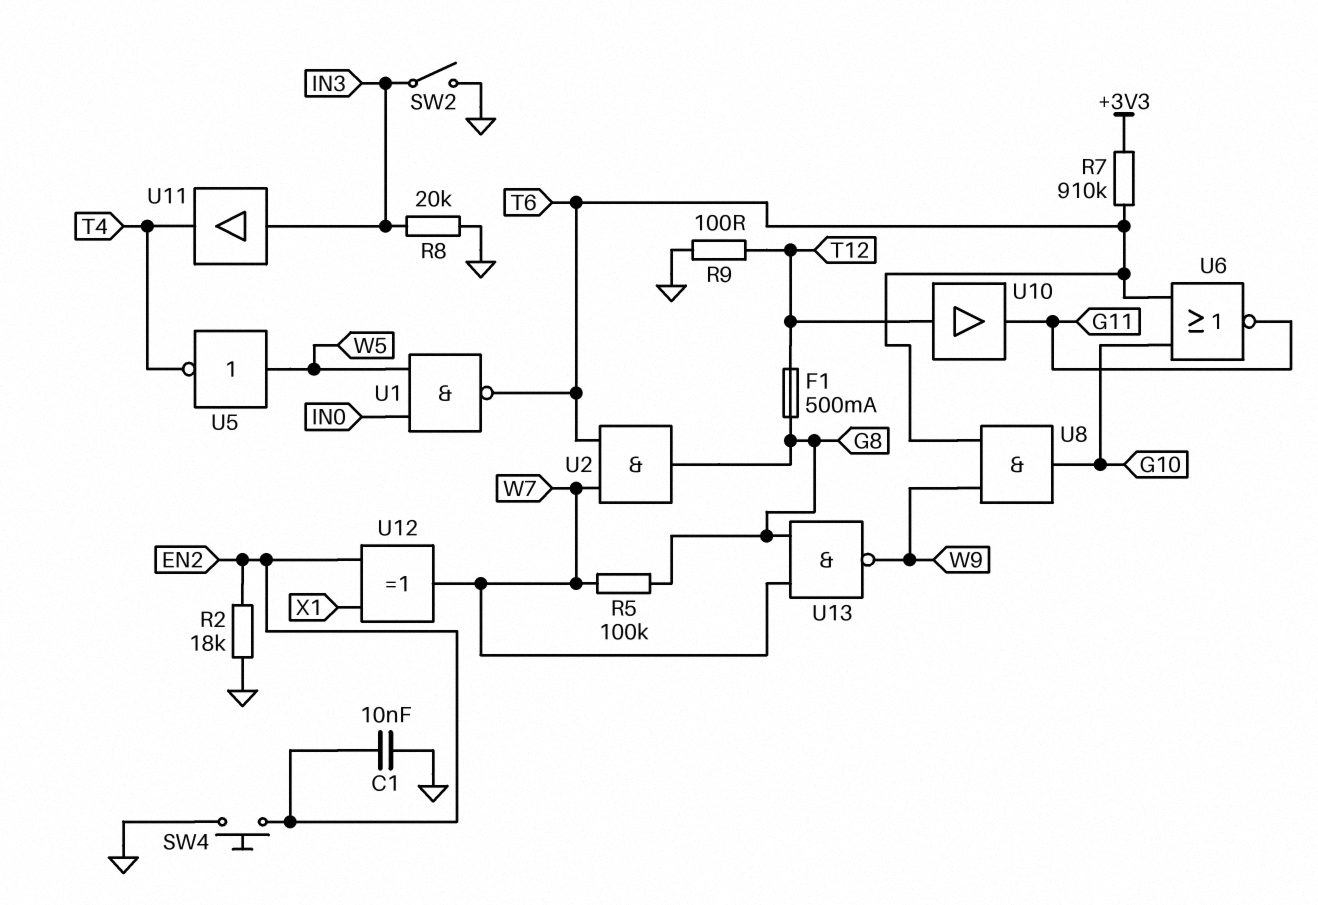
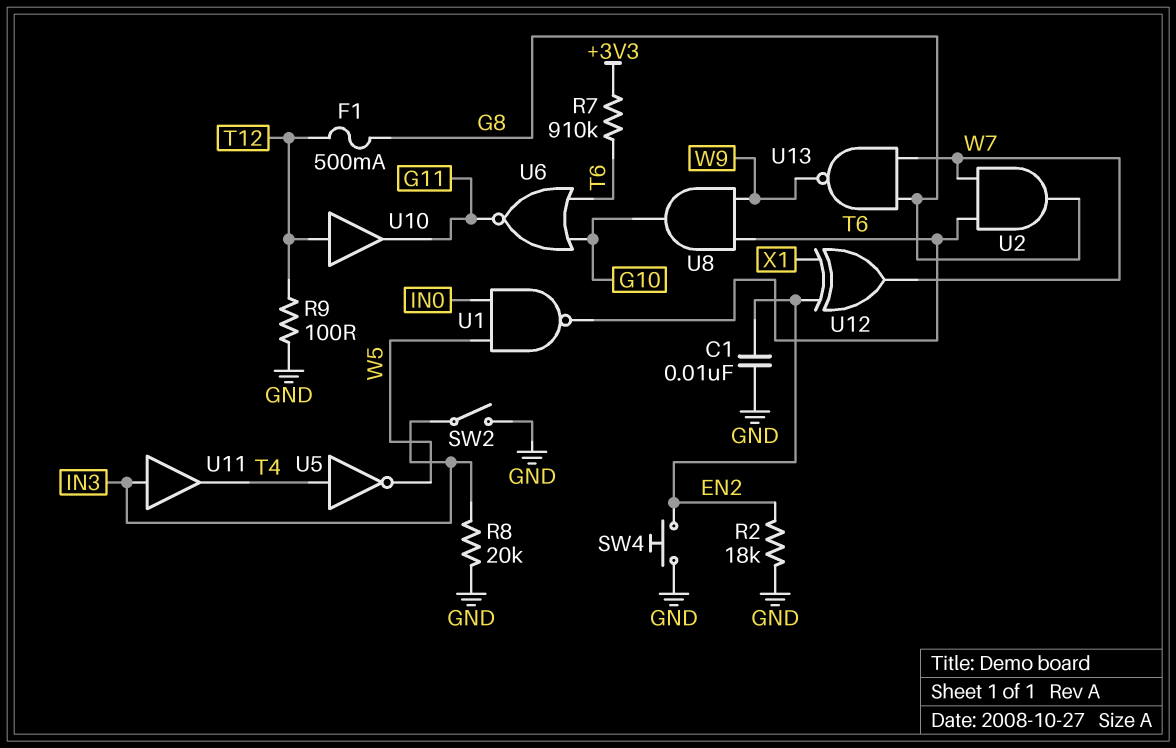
R5: 100k (G8, W7) -> none
U5: NOT (in W5, out T4) -> NOT (in T4, out W5)

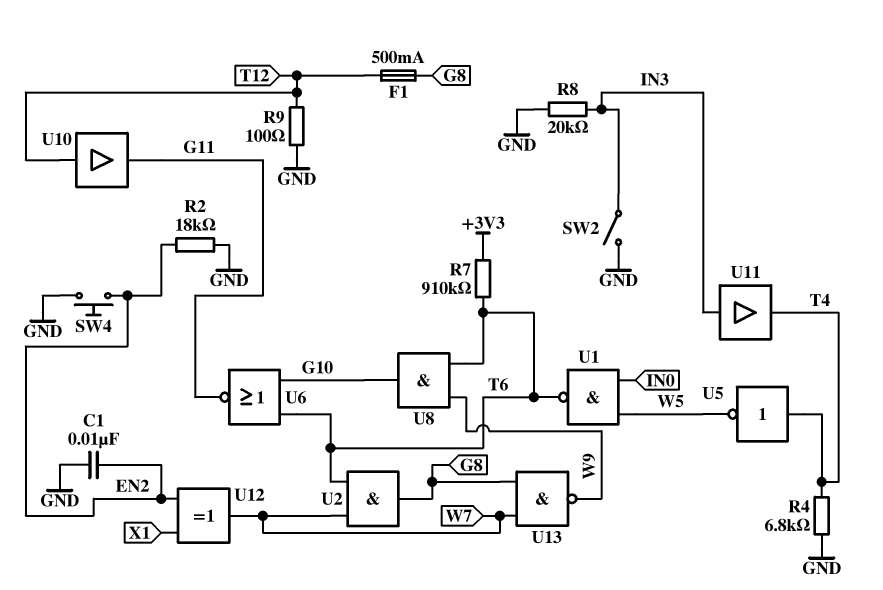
R4: none -> 6.8k (GND, T4)

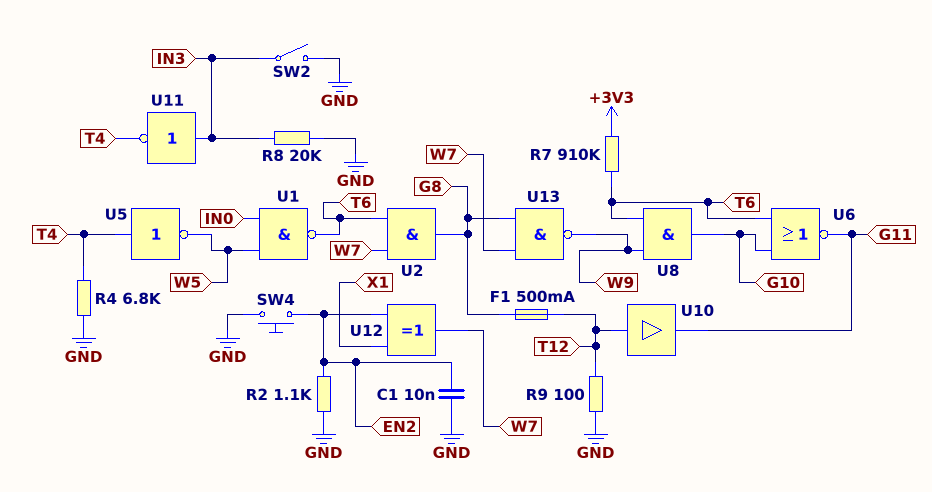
R2: 18k (EN2, GND) -> 1.1k (EN2, GND)
U11: buffer (in IN3, out T4) -> NOT (in IN3, out T4)

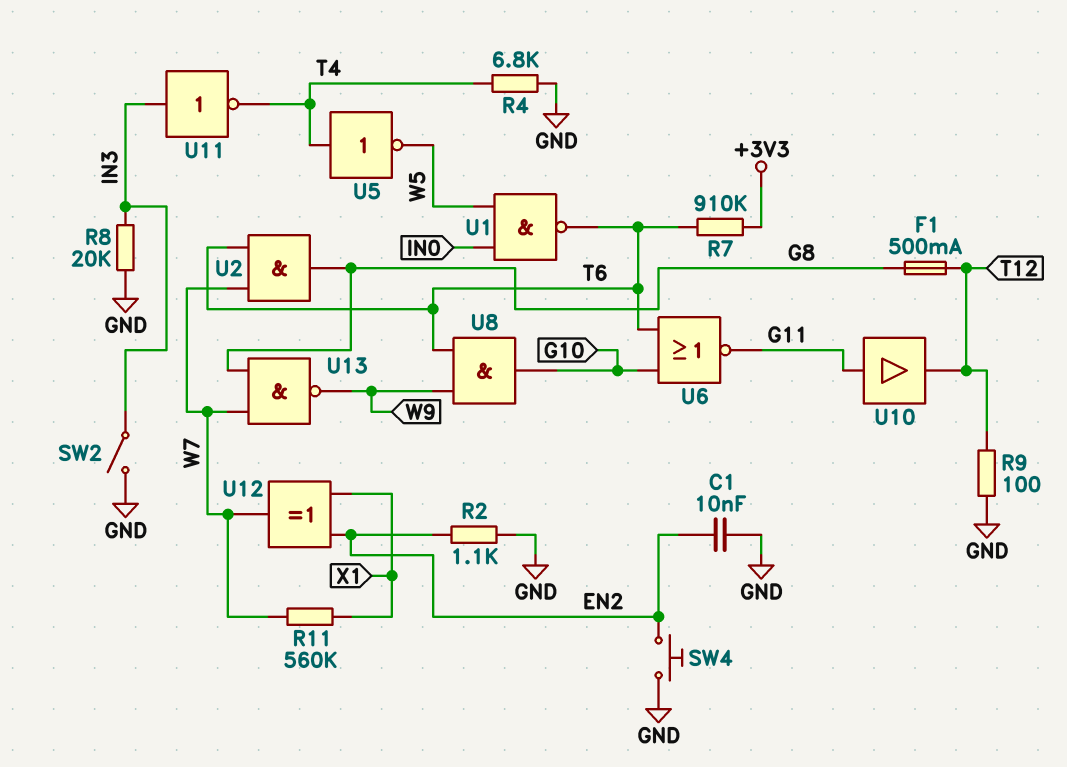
R11: none -> 560k (W7, X1)
U10: buffer (in T12, out G11) -> buffer (in G11, out T12)

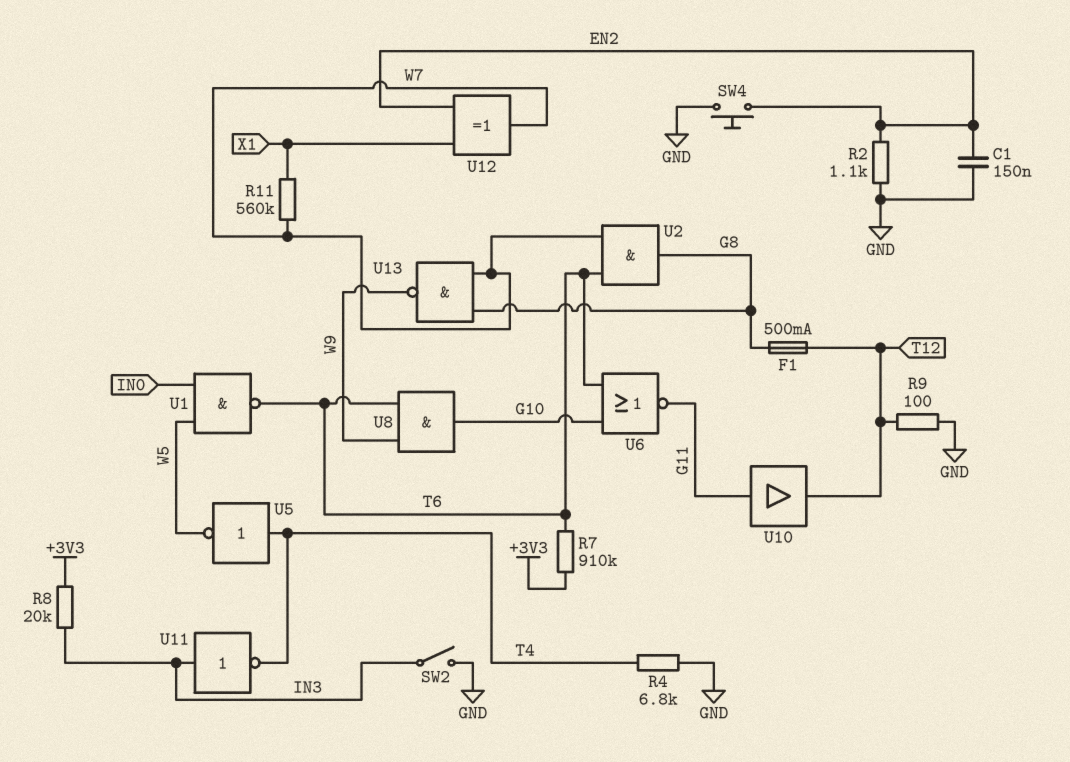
C1: 10nF (EN2, GND) -> 150nF (EN2, GND)
R8: 20k (GND, IN3) -> 20k (+3V3, IN3)

